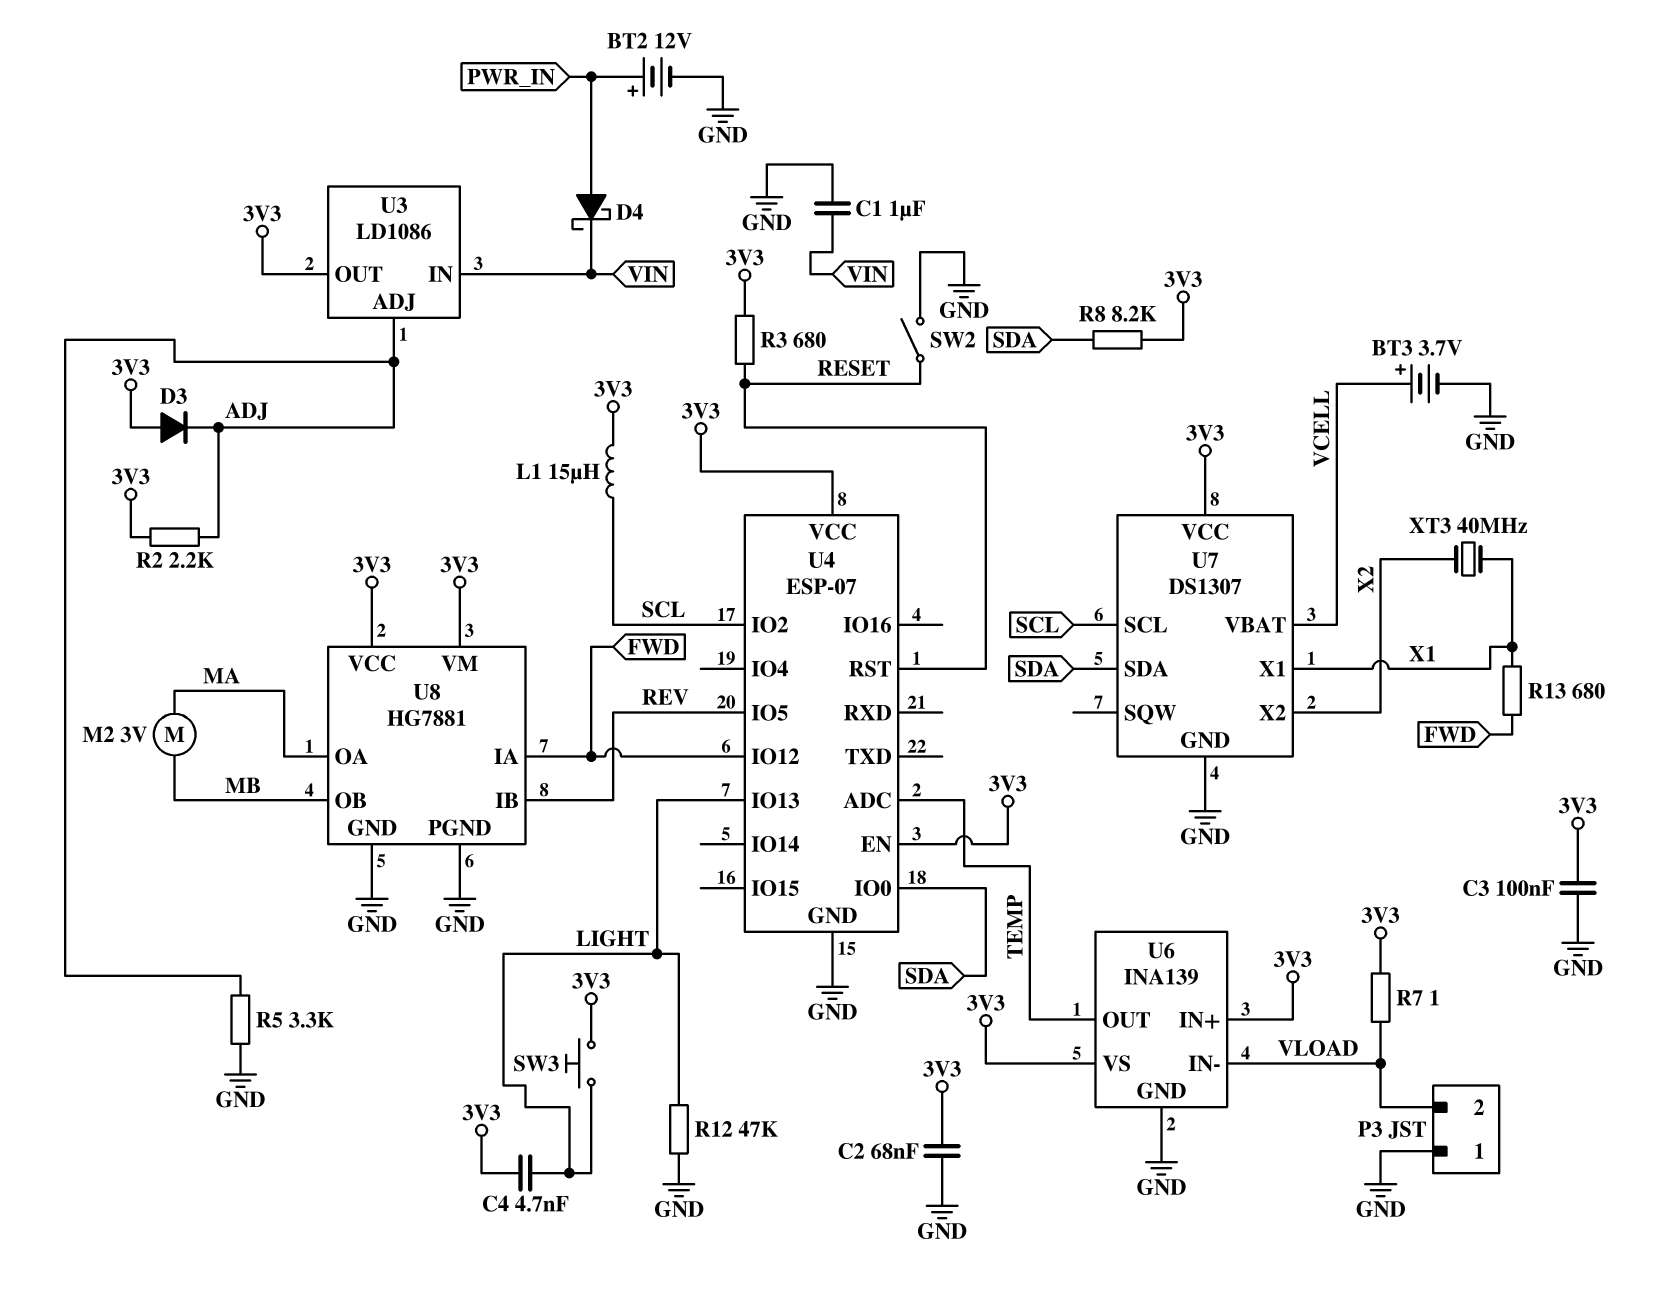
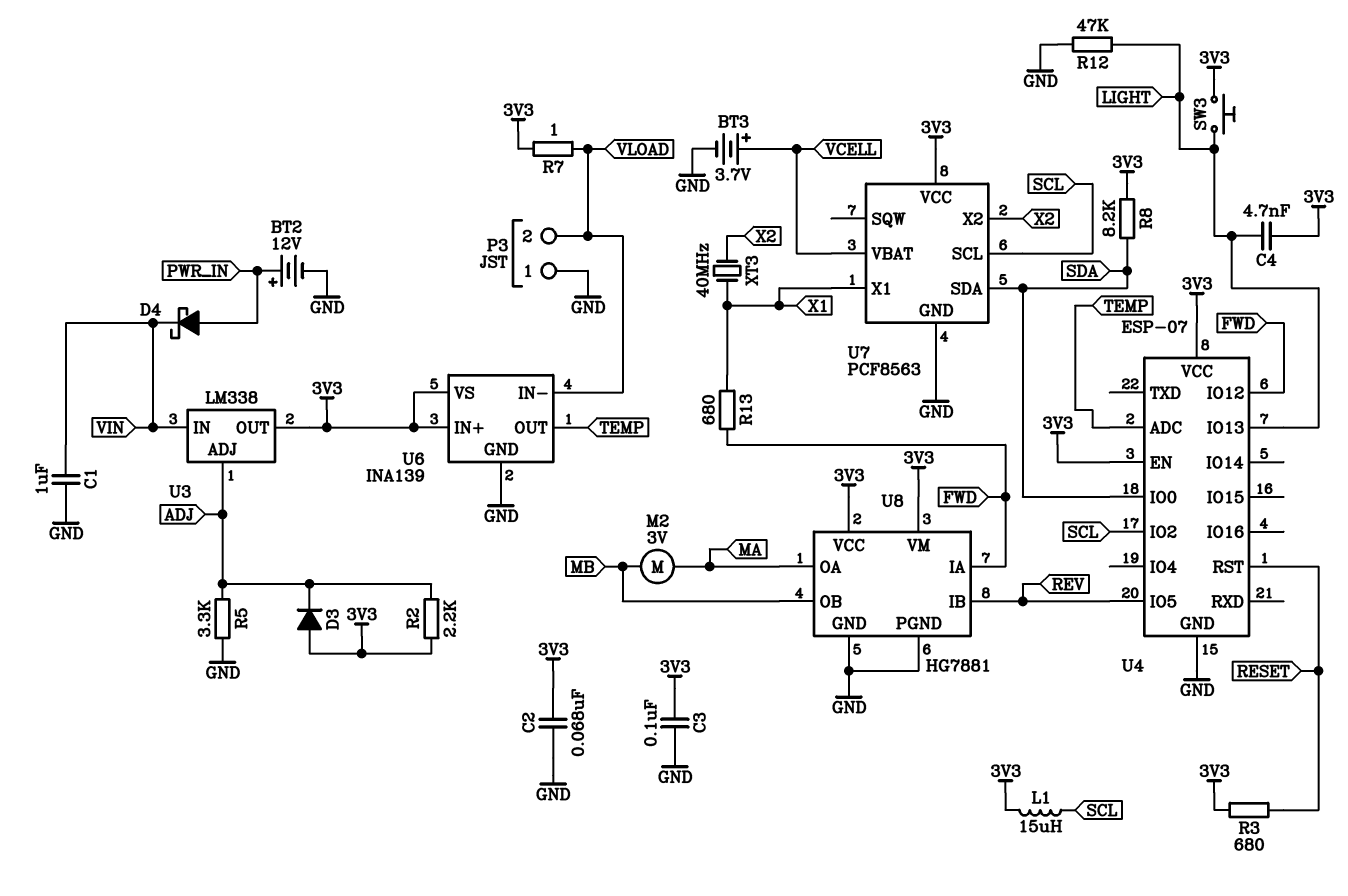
SW2: switch (GND, RESET) -> none
U3: LD1086 -> LM338
U7: DS1307 -> PCF8563

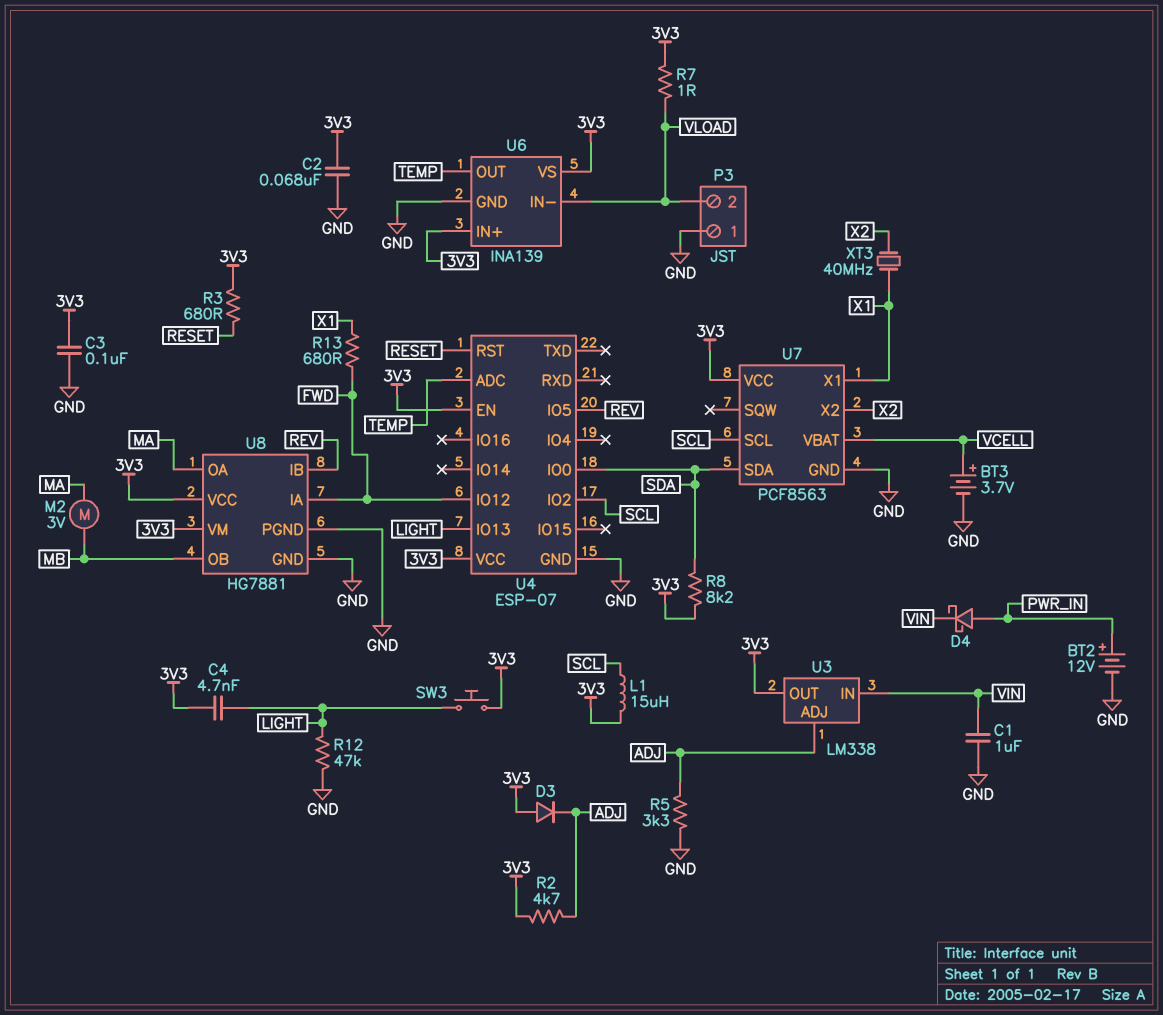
R2: 2.2k (3V3, ADJ) -> 4.7k (3V3, ADJ)

